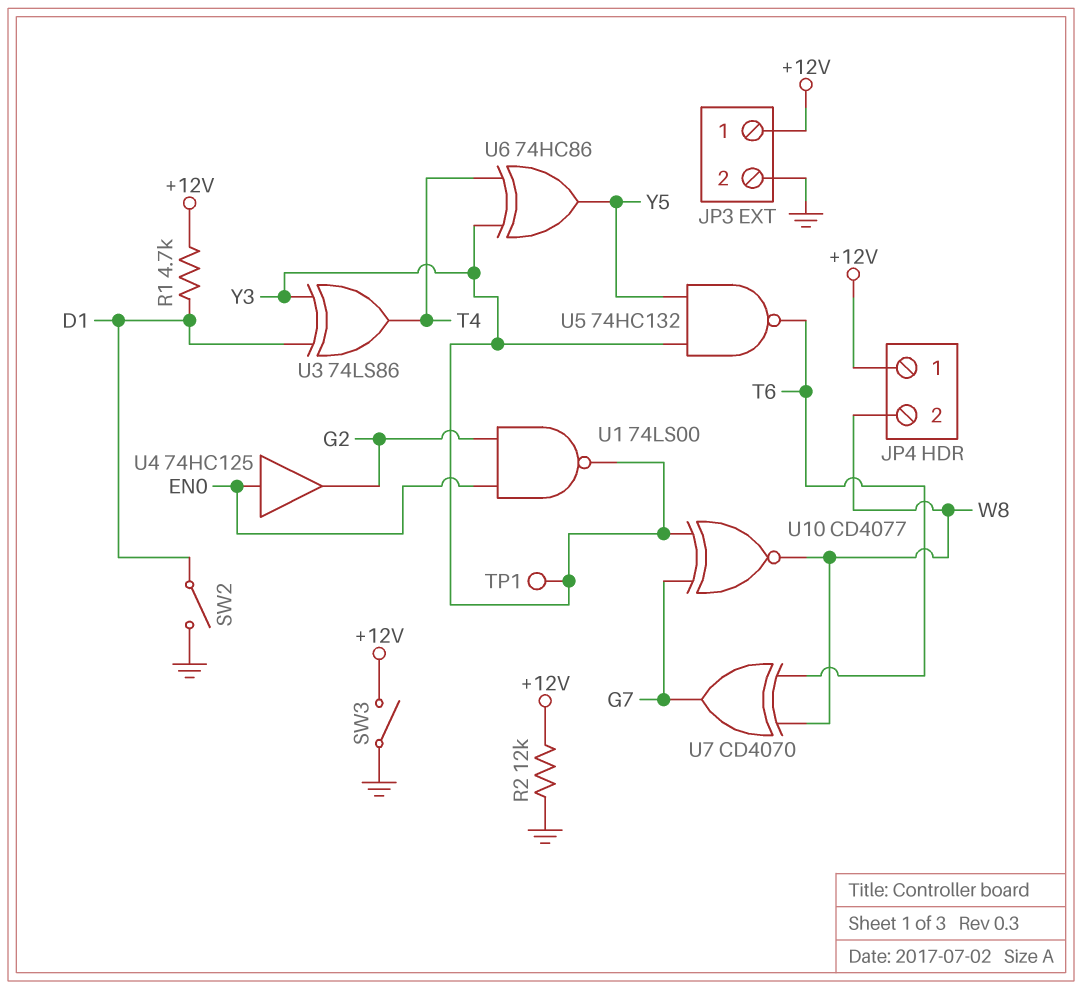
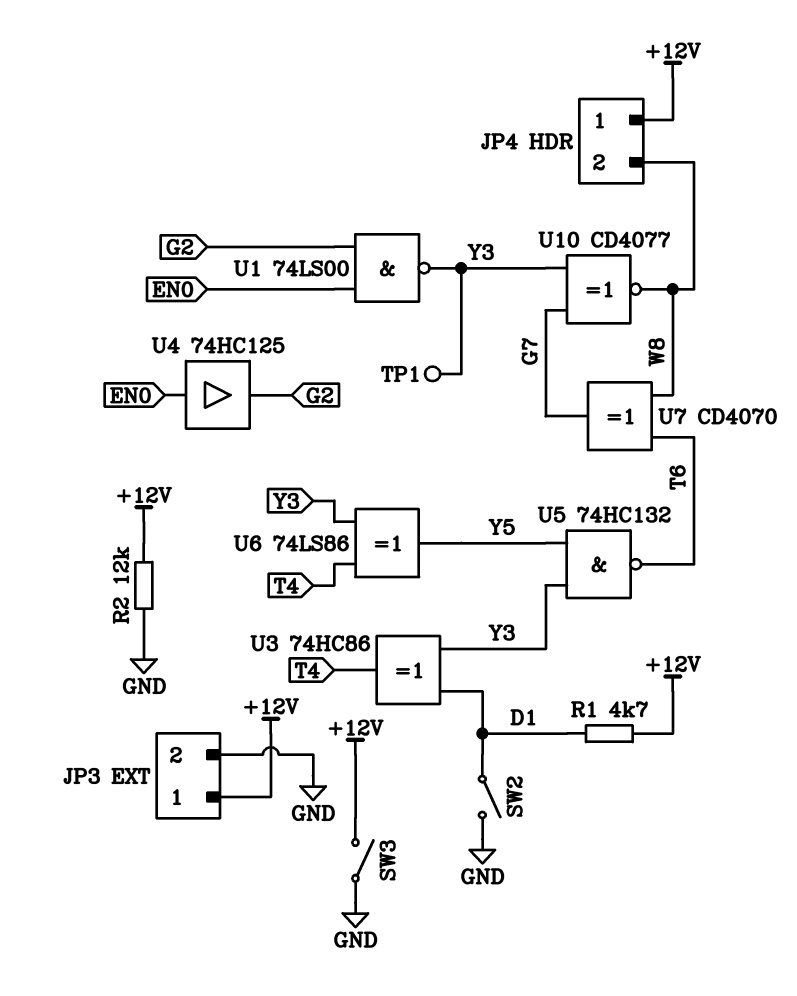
U3: XOR 74LS86 (in D1, in Y3, out T4) -> XOR 74HC86 (in D1, in Y3, out T4)
U6: XOR 74HC86 (in T4, in Y3, out Y5) -> XOR 74LS86 (in T4, in Y3, out Y5)

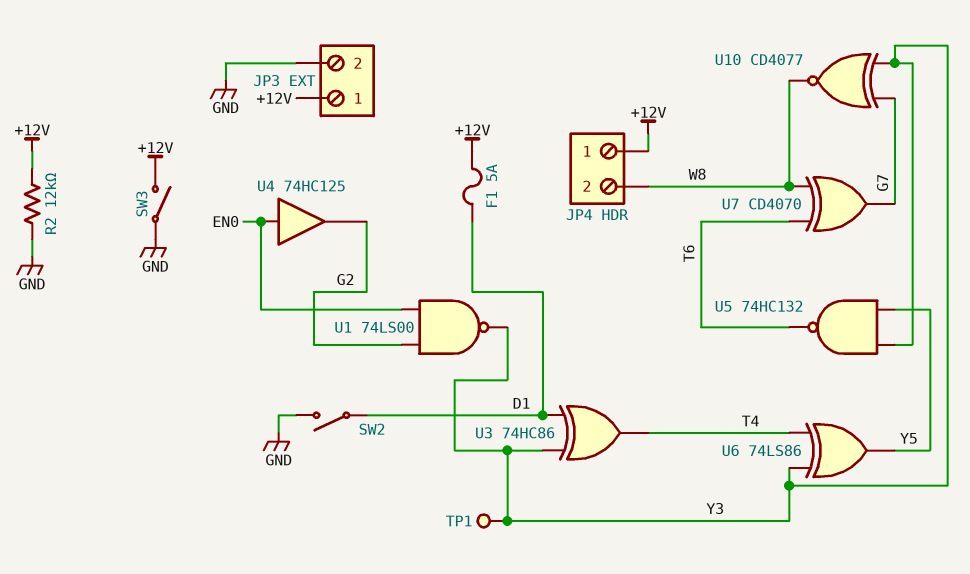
F1: none -> 5A (+12V, D1)
R1: 4.7k (+12V, D1) -> none

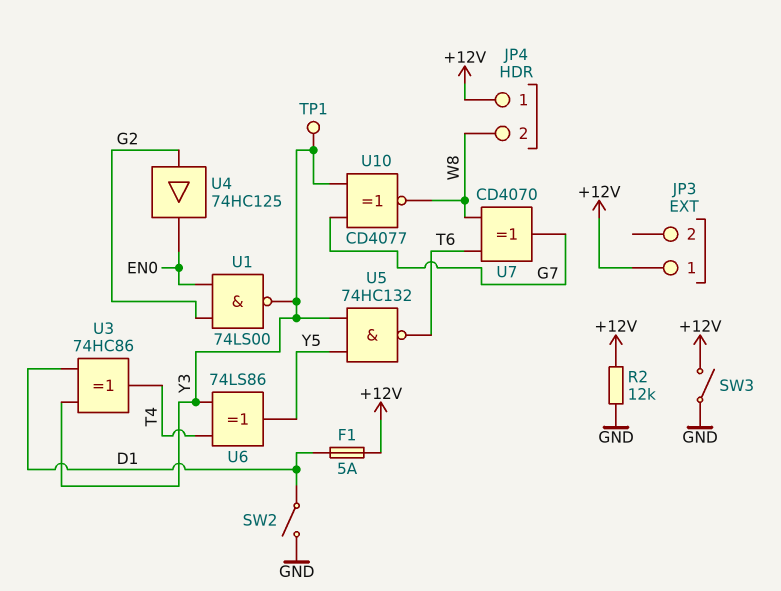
JP3 pin 2: GND -> none
U4: buffer 74HC125 (in EN0, out G2) -> buffer 74HC125 (in G2, out EN0)

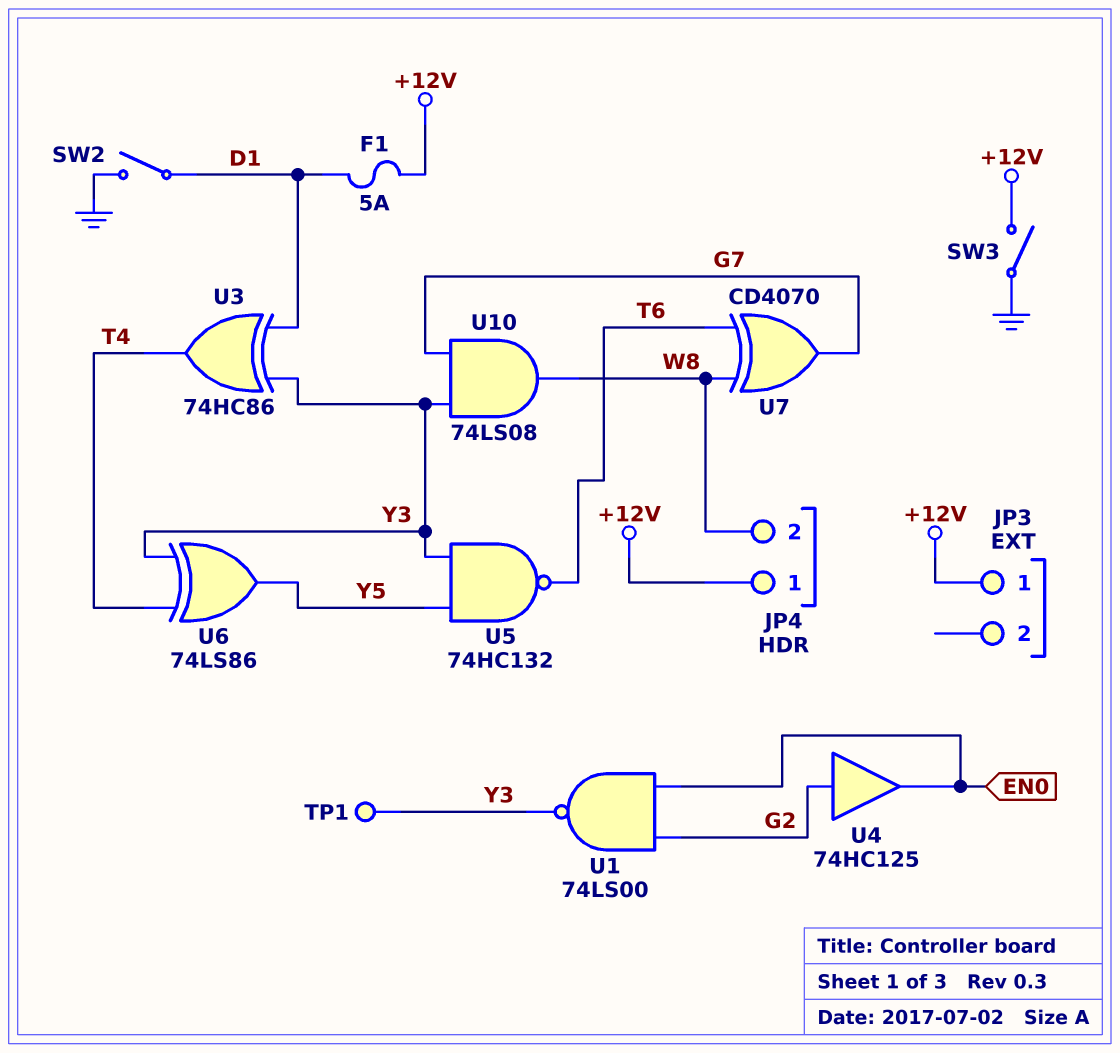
R2: 12k (+12V, GND) -> none
U10: XNOR CD4077 (in G7, in Y3, out W8) -> AND 74LS08 (in G7, in Y3, out W8)

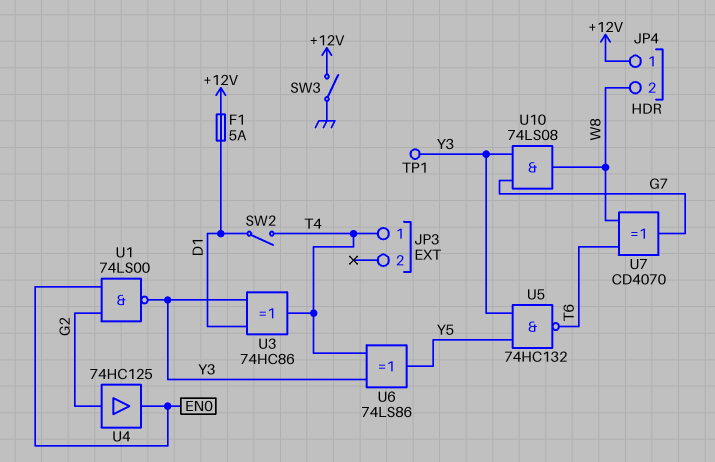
JP3 pin 1: +12V -> T4
SW2: switch (D1, GND) -> switch (D1, T4)

